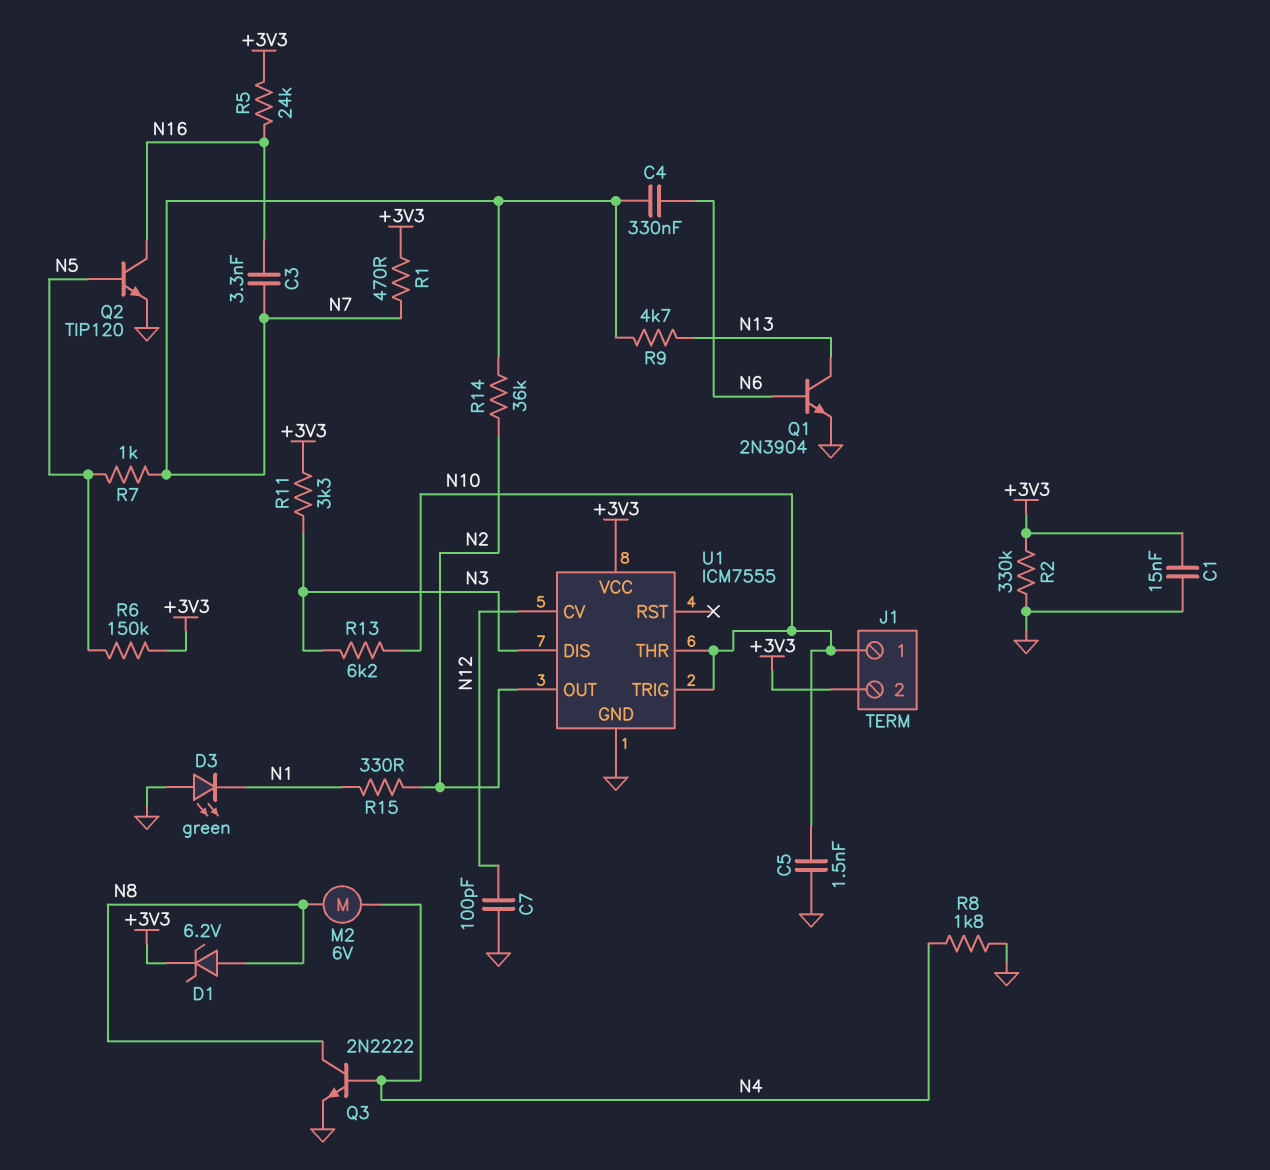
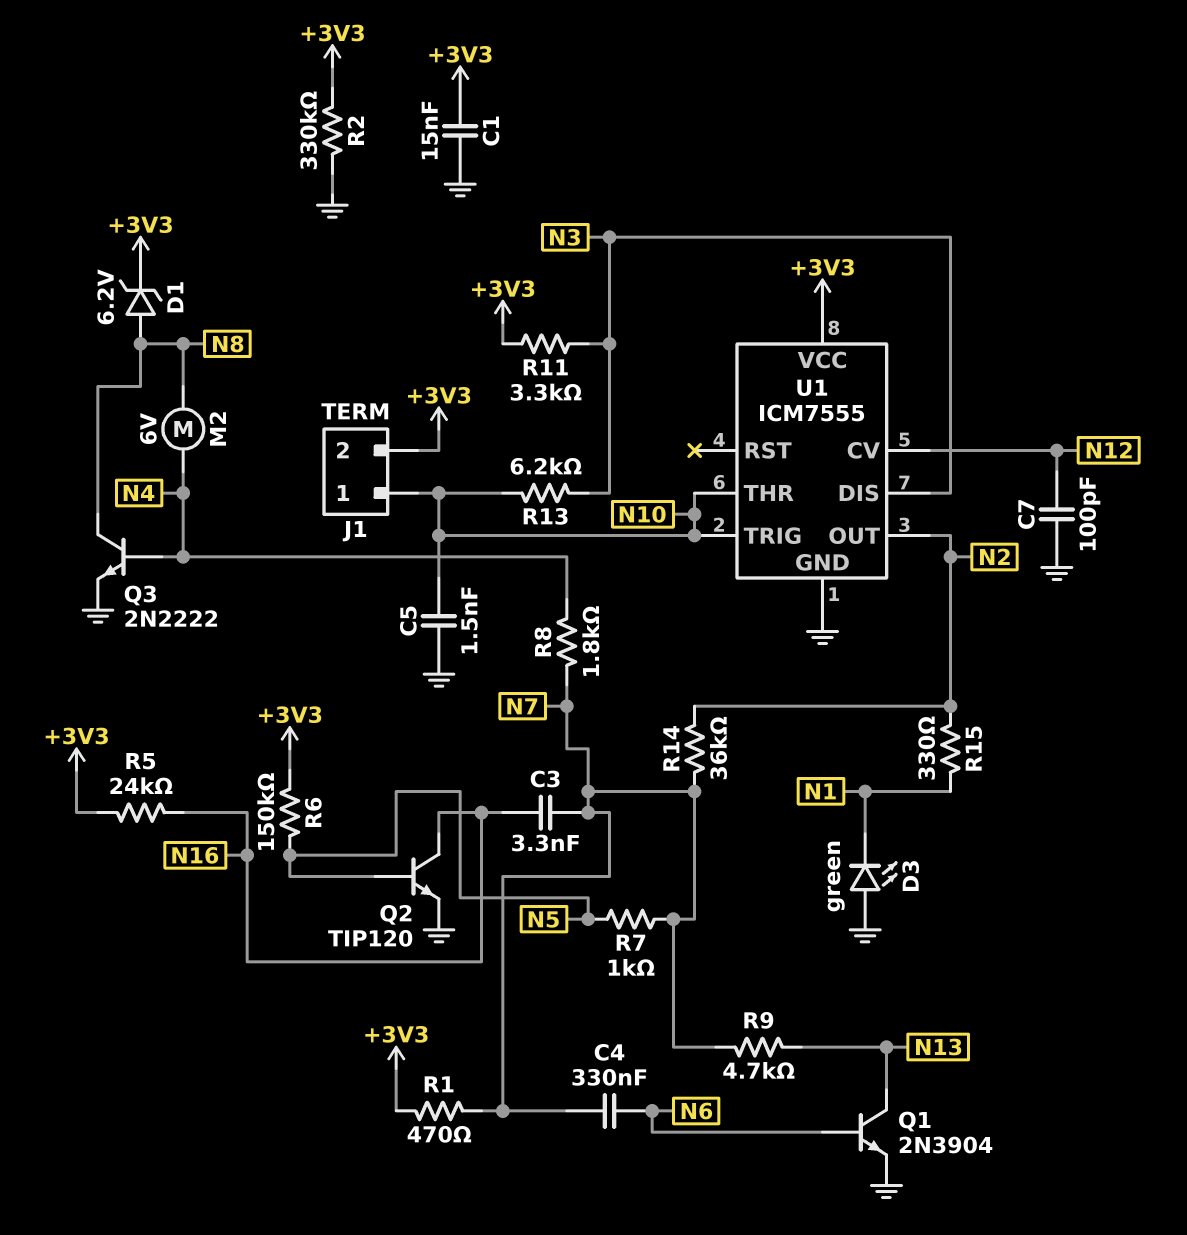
R8: 1.8k (GND, N4) -> 1.8k (N4, N7)

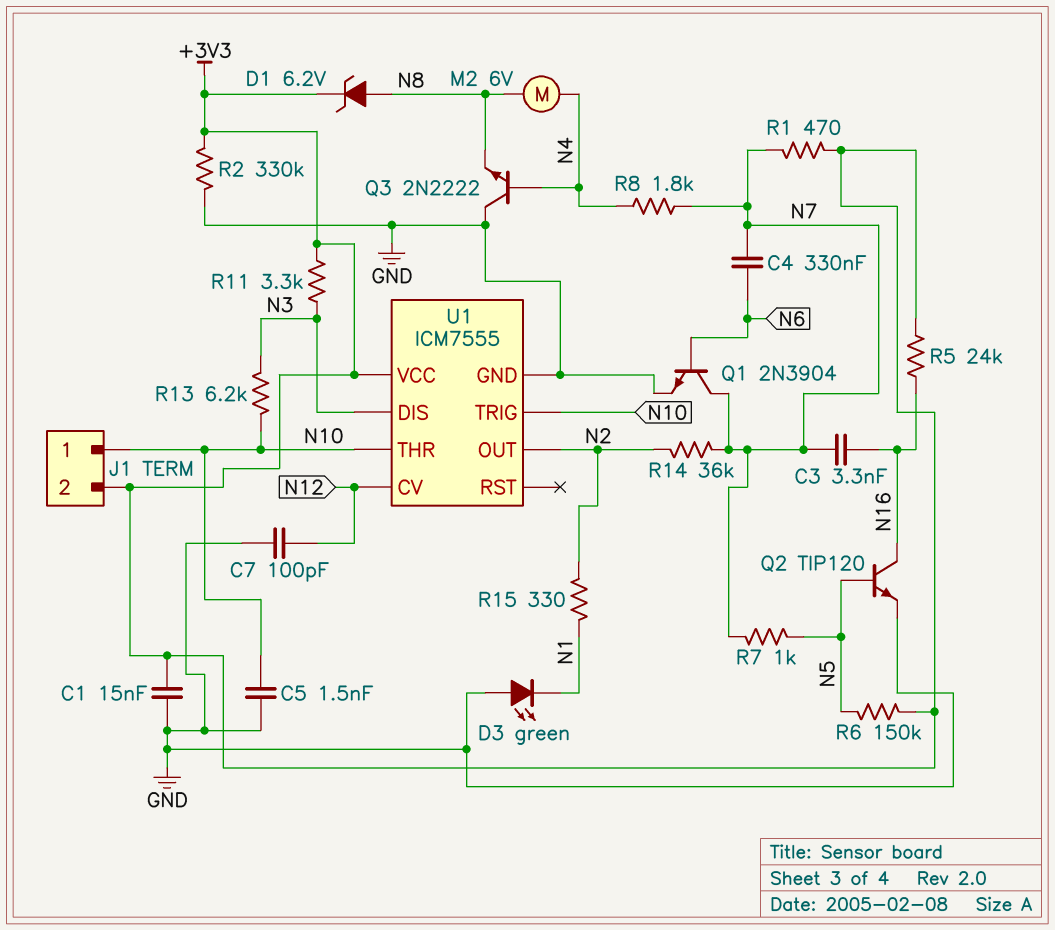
Q1: NPN 2N3904 (B N6, C N13, E GND) -> NPN 2N3904 (B N6, C N7, E GND)
Q3: NPN 2N2222 (B N4, C N8, E GND) -> NPN 2N2222 (B N4, C GND, E N8)
R9: 4.7k (N7, N13) -> none

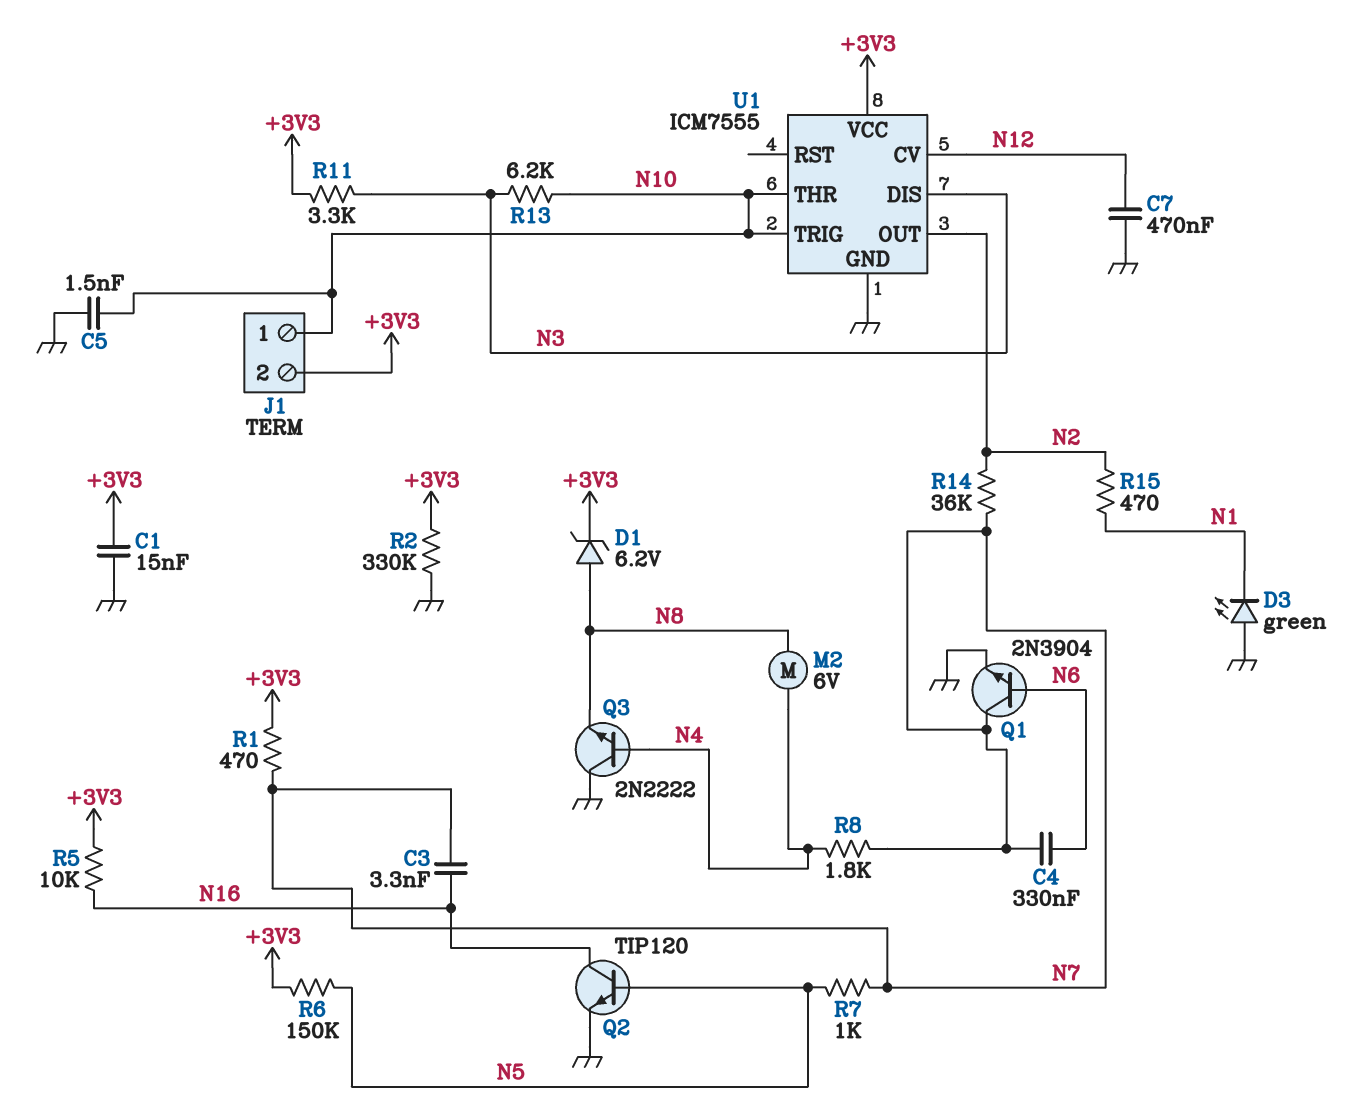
C7: 100pF (GND, N12) -> 470nF (GND, N12)
R5: 24k (+3V3, N16) -> 10k (+3V3, N16)
R15: 330 (N1, N2) -> 470 (N1, N2)

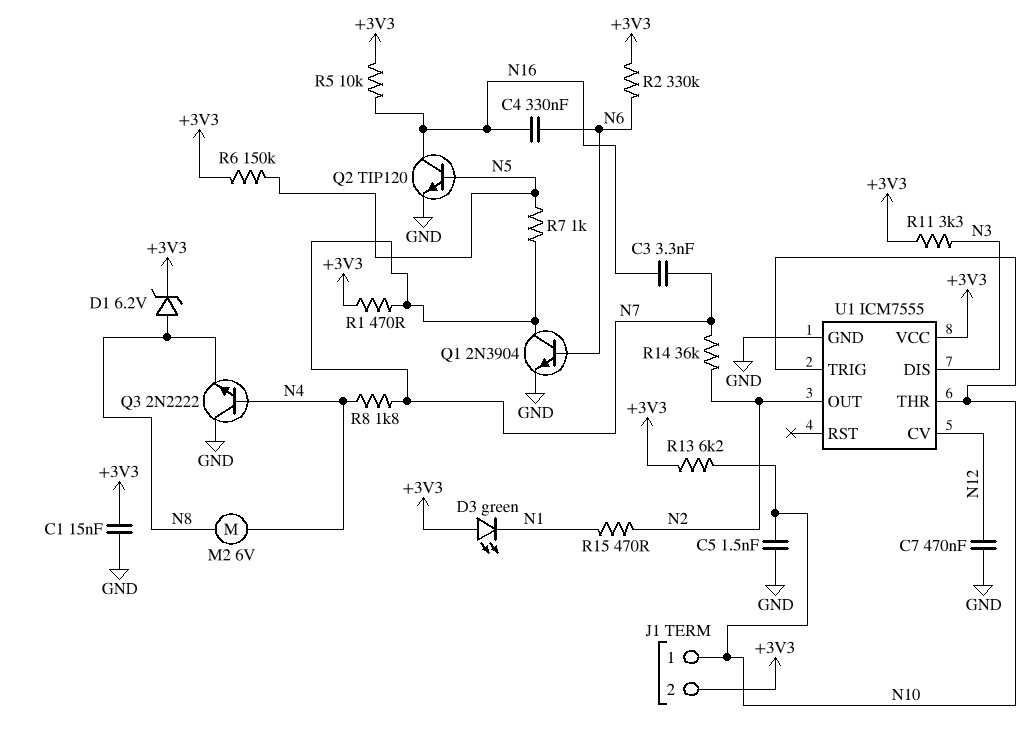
C4: 330nF (N6, N7) -> 330nF (N6, N16)
D3: LED green (A GND, K N1) -> LED green (A +3V3, K N1)
R2: 330k (+3V3, GND) -> 330k (+3V3, N6)
R13: 6.2k (N3, N10) -> 6.2k (+3V3, N10)

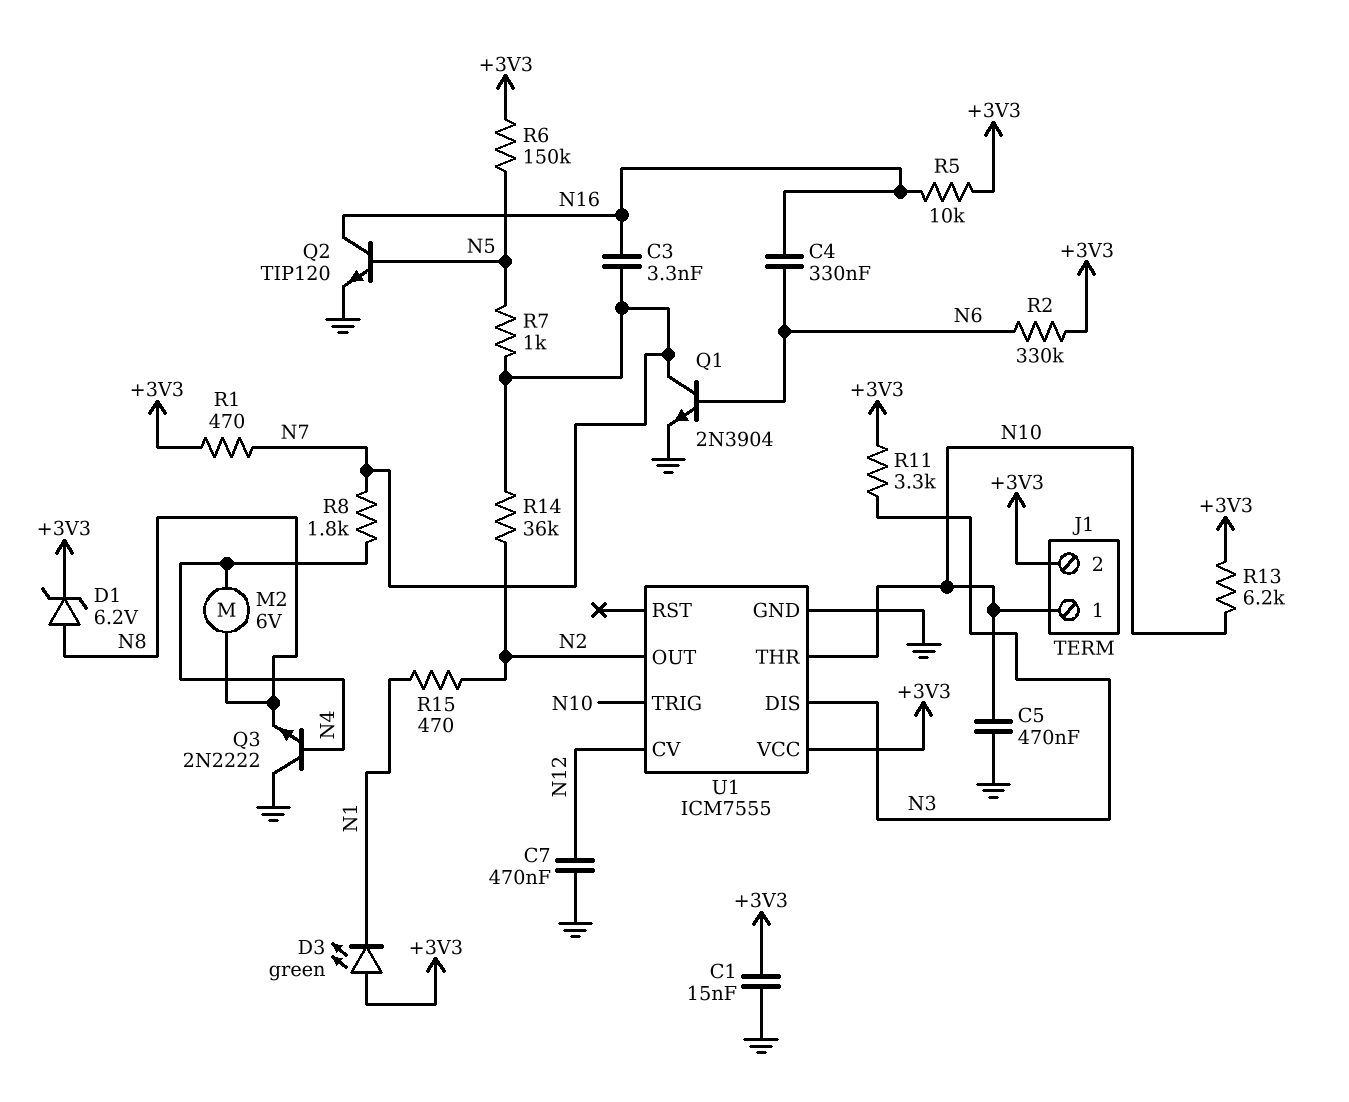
C5: 1.5nF (GND, N10) -> 470nF (GND, N10)

